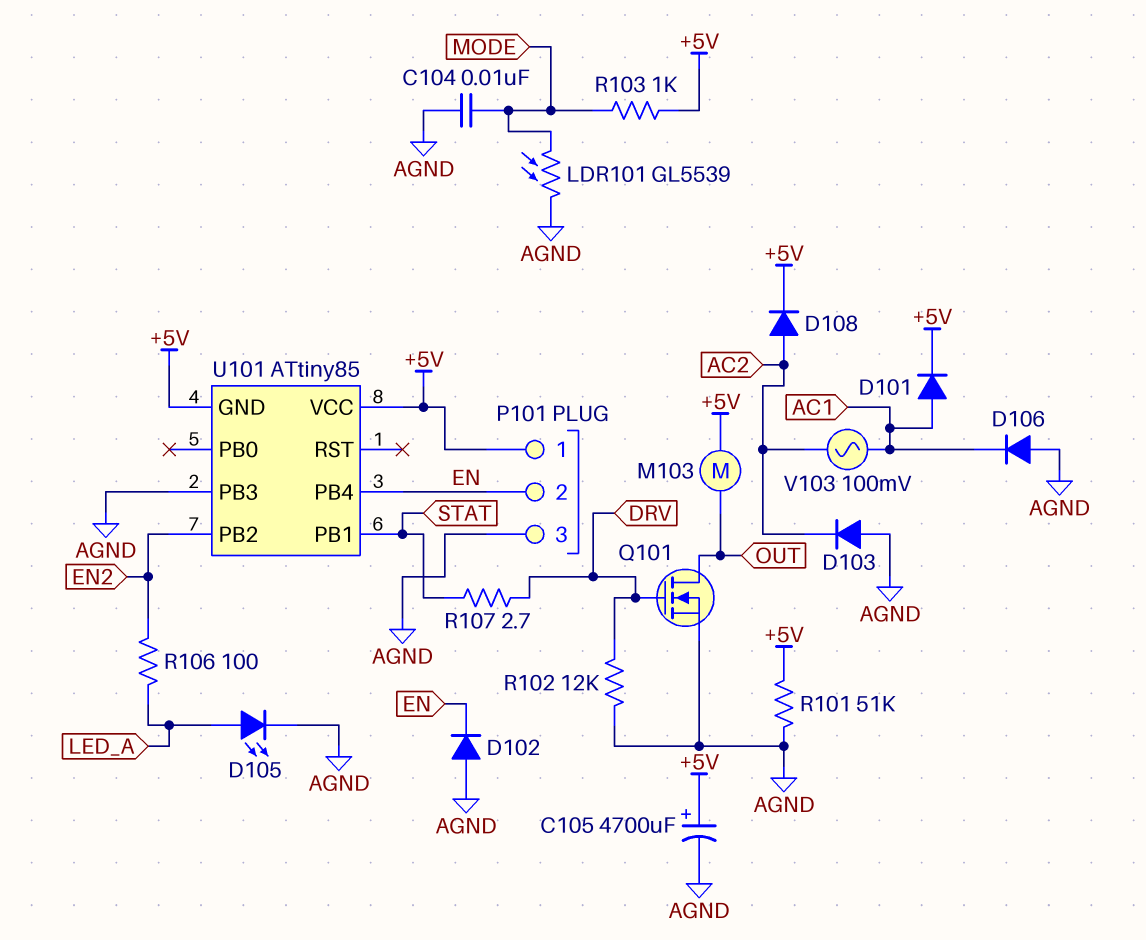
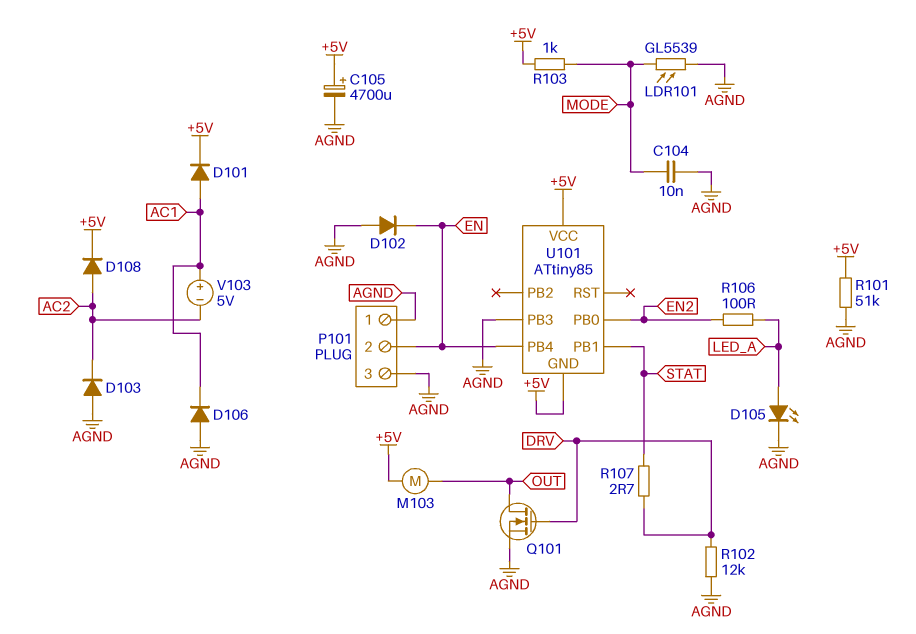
P101 pin 1: +5V -> AGND
U101 pin PB0: none -> EN2
U101 pin PB2: EN2 -> none
V103: AC 100mV (AC1, AC2) -> 5V (plus AC1, minus AC2)

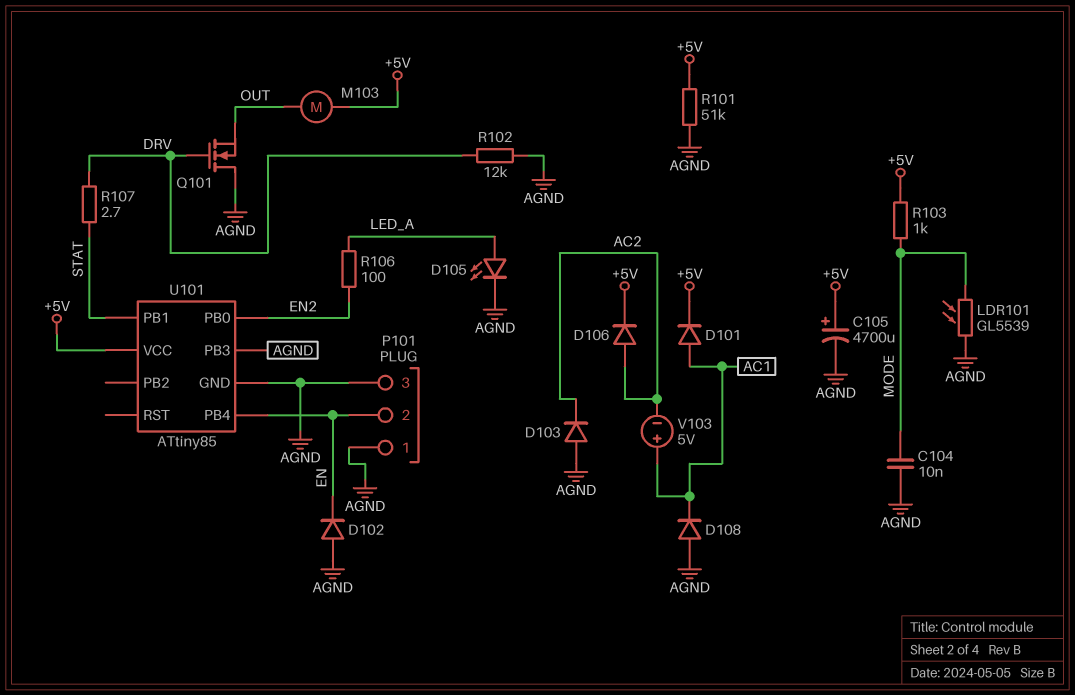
D106: diode (A AGND, K AC1) -> diode (A AC2, K +5V)
D108: diode (A AC2, K +5V) -> diode (A AGND, K AC1)
Q101: NMOS (G DRV, D OUT, S AGND) -> NMOS (G DRV, D AGND, S OUT)
U101 pin GND: +5V -> AGND

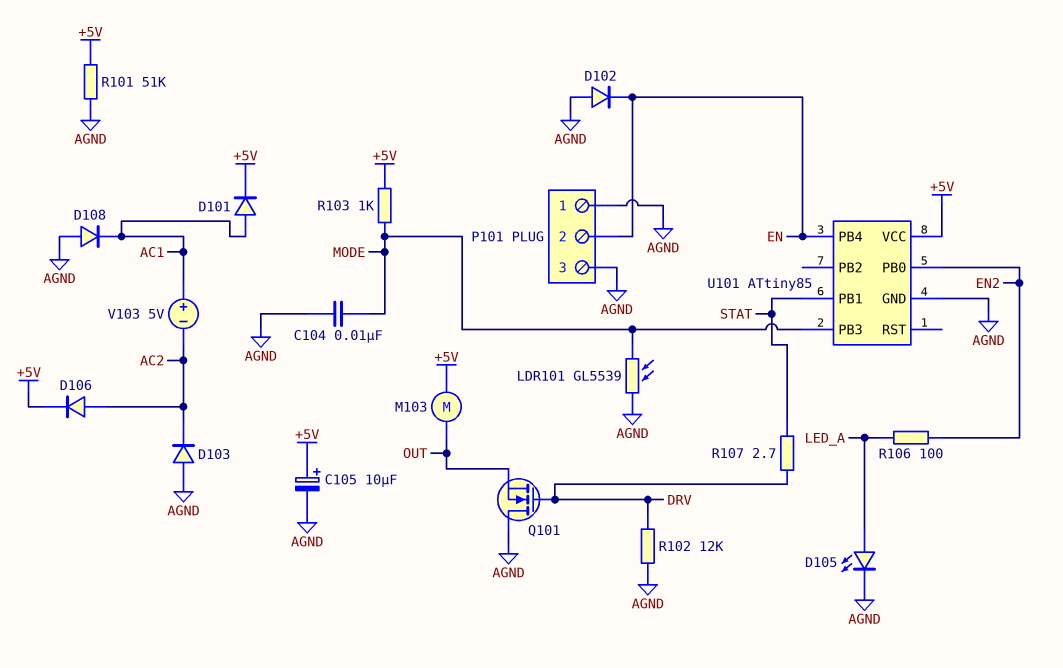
C105: 4700uF (plus +5V, minus AGND) -> 10uF (plus +5V, minus AGND)
U101 pin PB3: AGND -> MODE

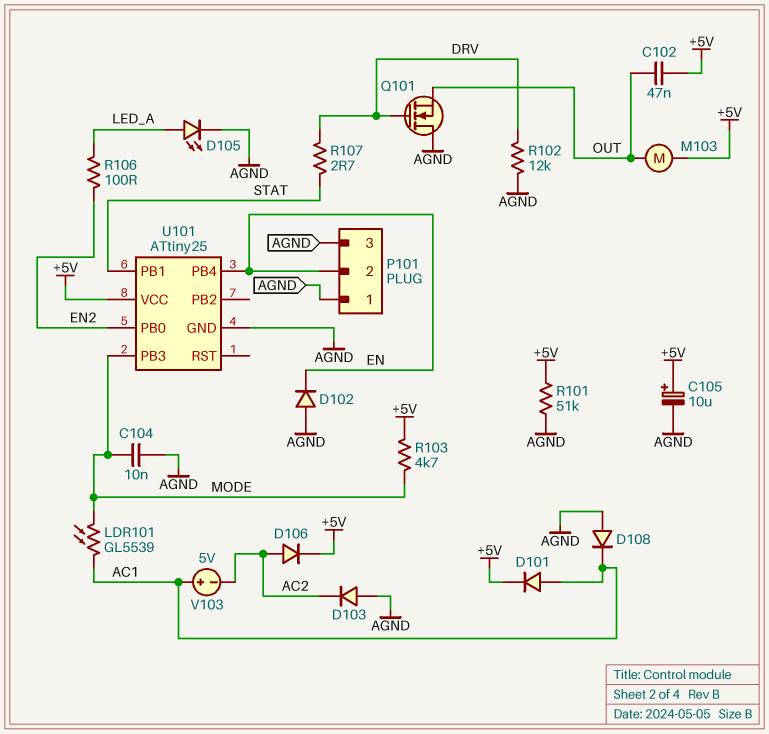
C102: none -> 47nF (+5V, OUT)
LDR101: GL5539 (AGND, MODE) -> GL5539 (AC1, MODE)
R103: 1k (+5V, MODE) -> 4.7k (+5V, MODE)
U101: ATtiny85 -> ATtiny25

